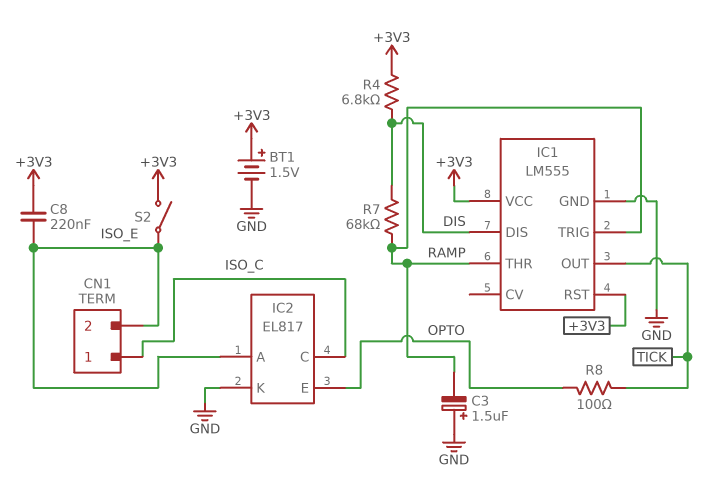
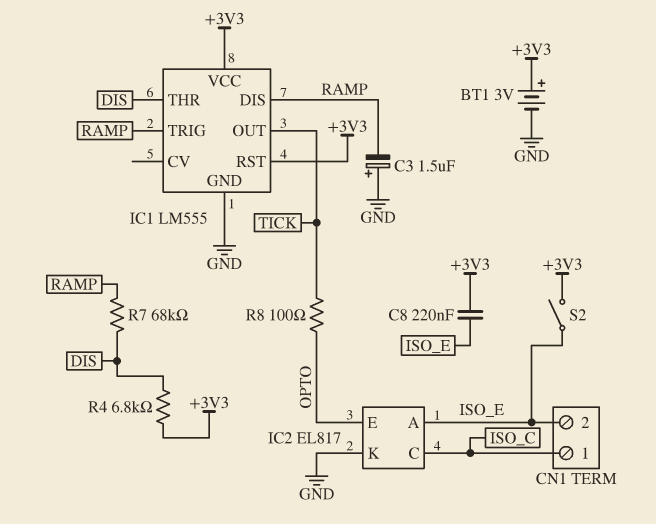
BT1: 1.5V (plus +3V3, minus GND) -> 3V (plus +3V3, minus GND)
IC1 pin DIS: DIS -> RAMP
IC1 pin THR: RAMP -> DIS

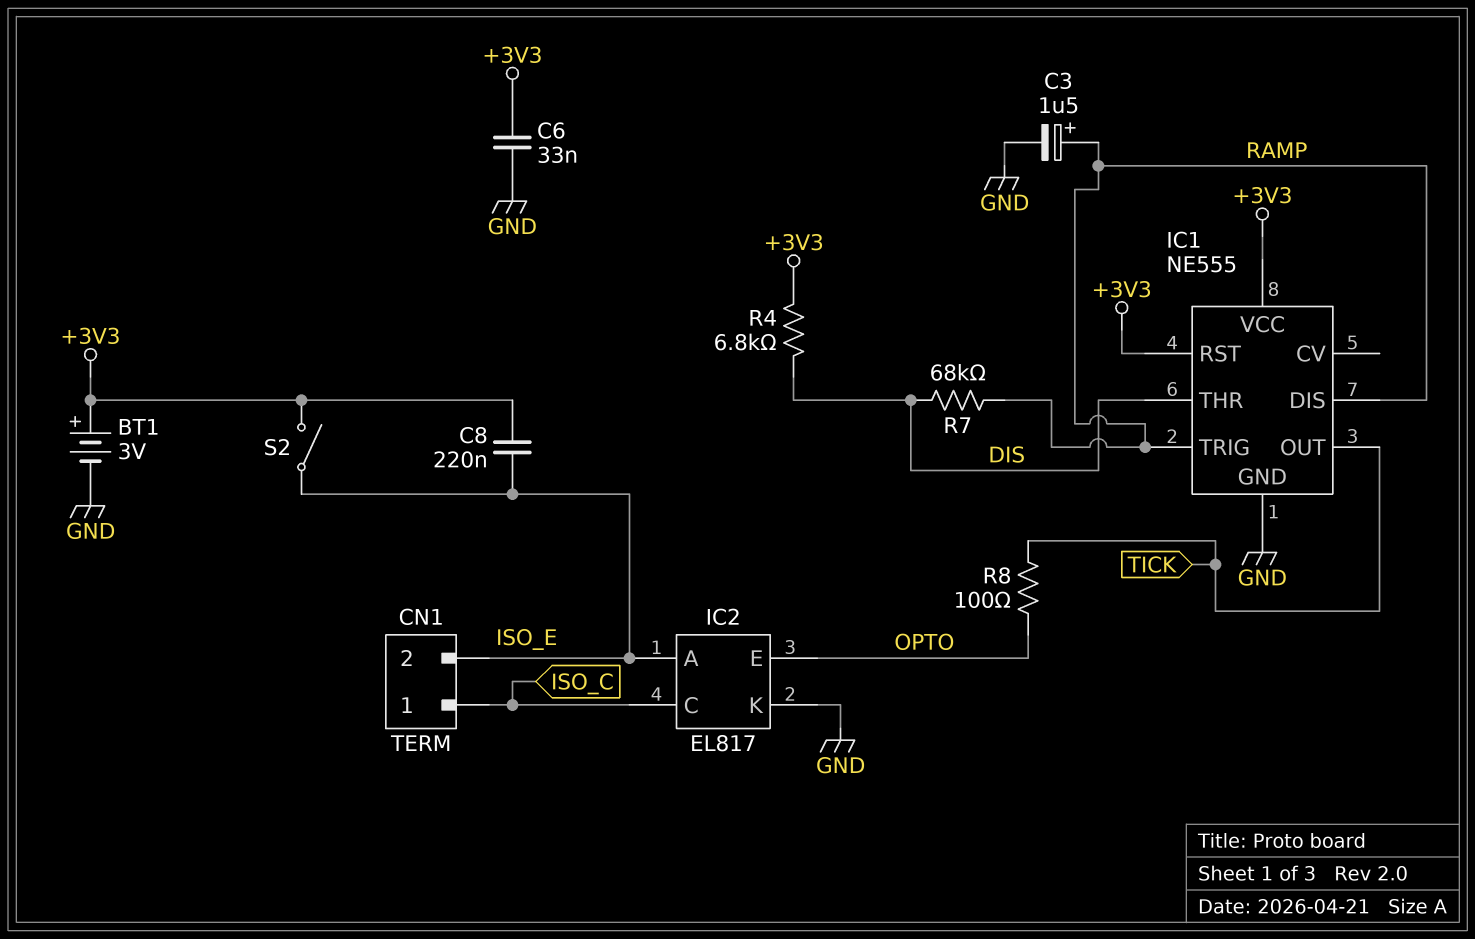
C3: 1.5uF (plus GND, minus RAMP) -> 1.5uF (plus RAMP, minus GND)
C6: none -> 33nF (+3V3, GND)
IC1: LM555 -> NE555

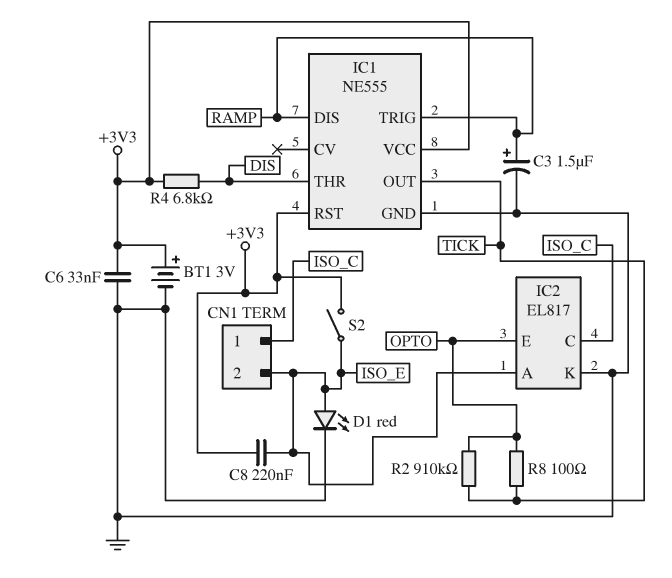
D1: none -> LED red (A ISO_E, K GND)
R2: none -> 910k (OPTO, TICK)
R7: 68k (DIS, RAMP) -> none

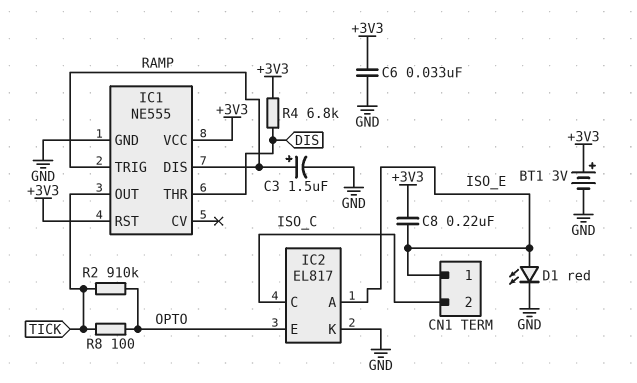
CN1 pin 1: ISO_C -> ISO_E
CN1 pin 2: ISO_E -> ISO_C
S2: switch (+3V3, ISO_E) -> none

